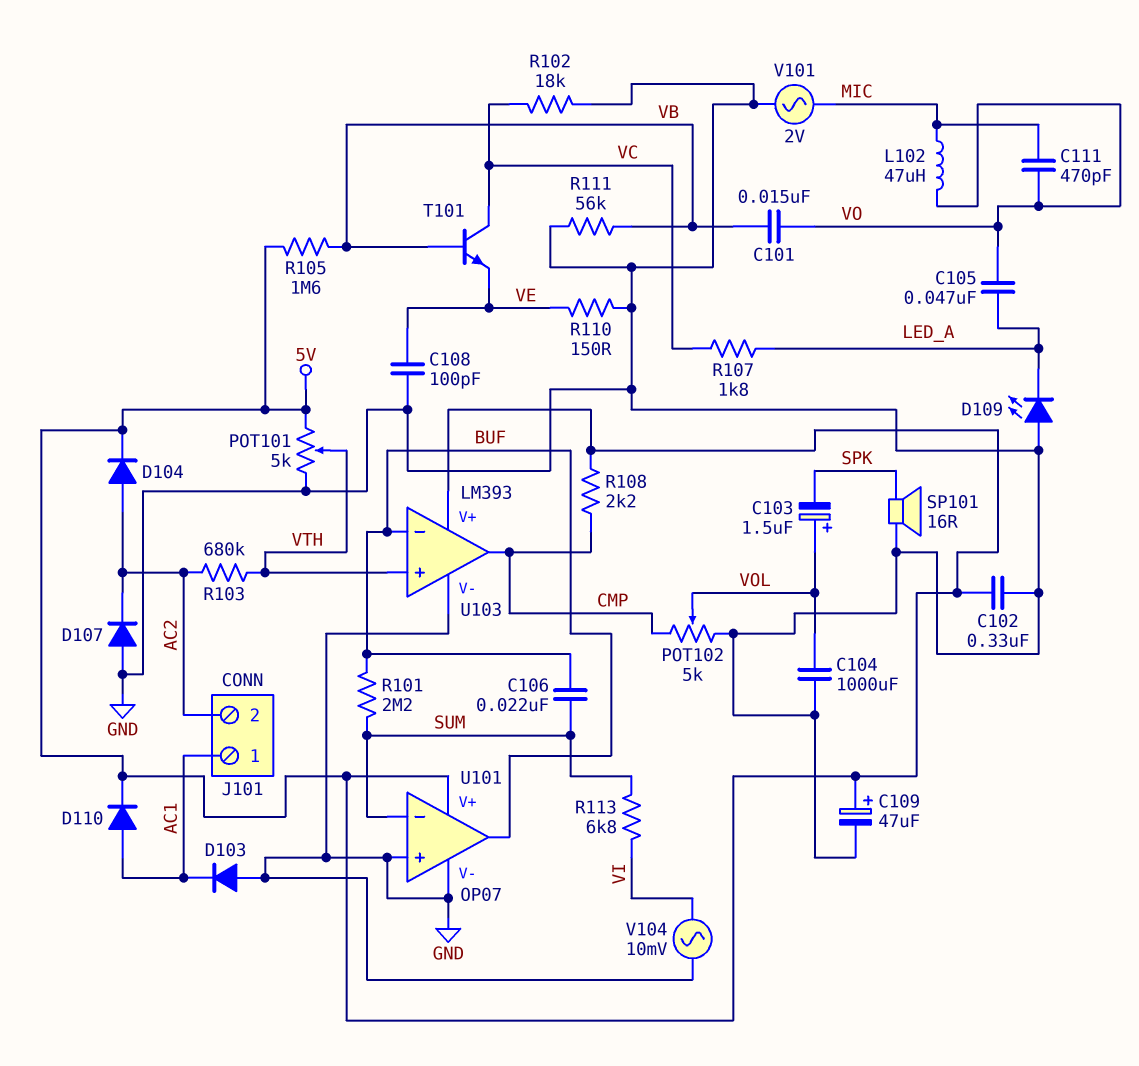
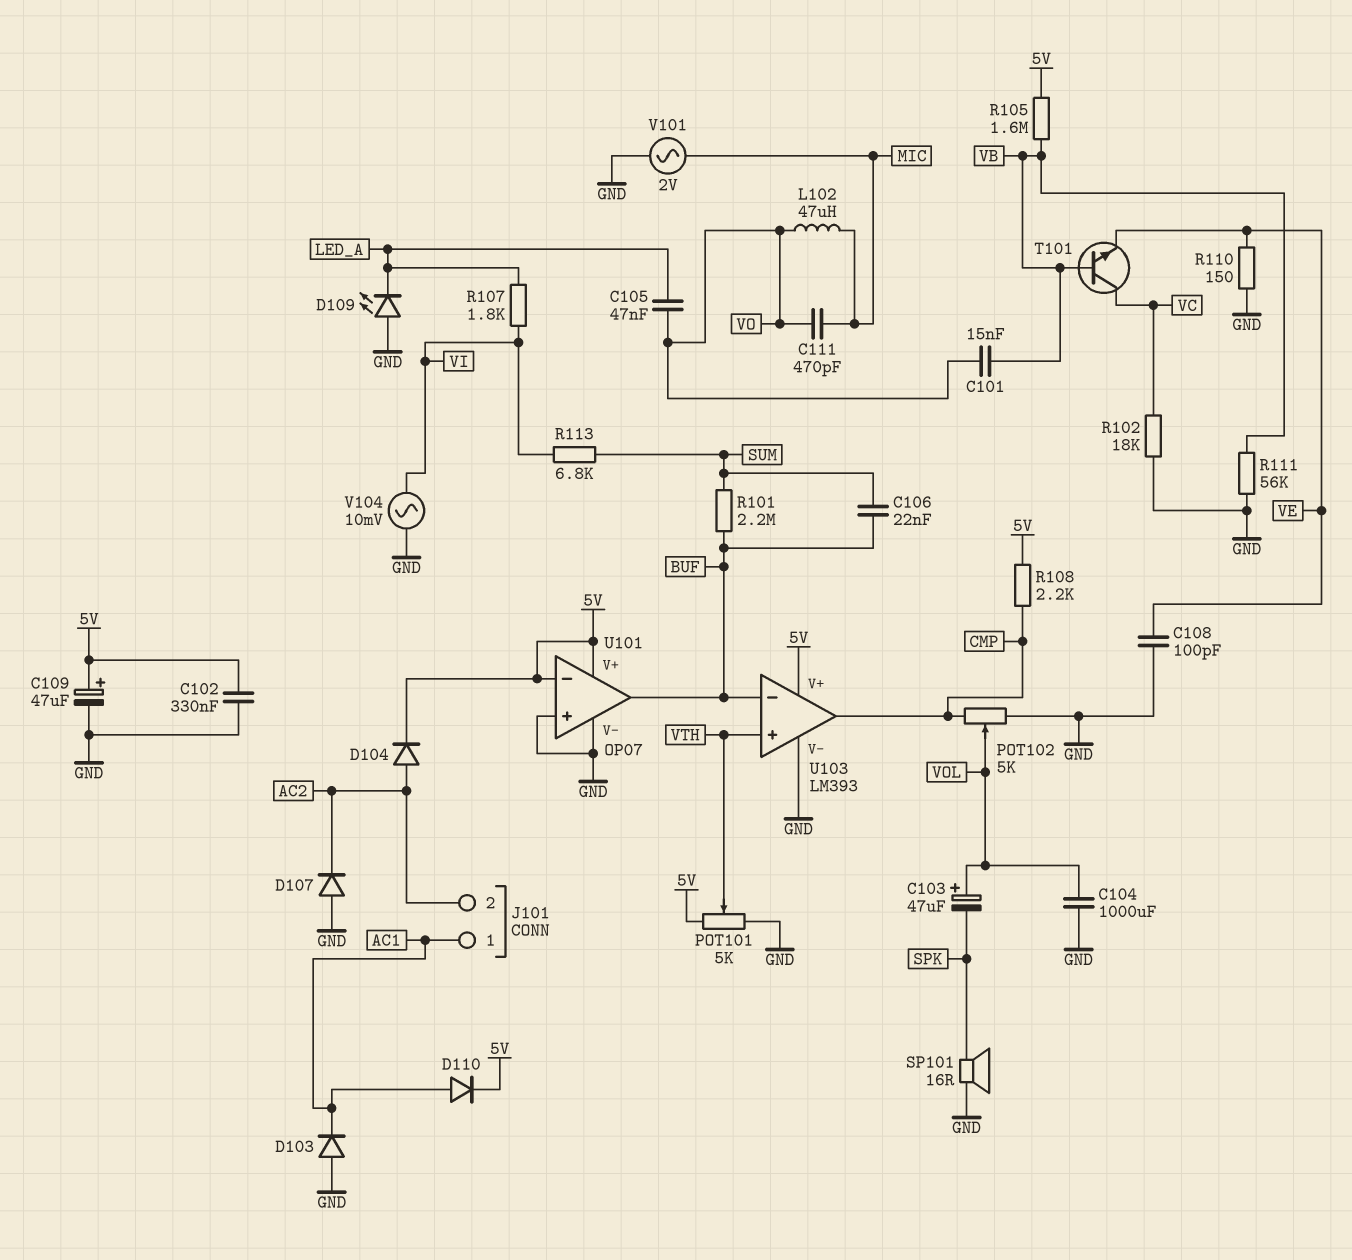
C103: 1.5uF (plus VOL, minus SPK) -> 47uF (plus VOL, minus SPK)
R103: 680k (AC2, VTH) -> none
R107: 1.8k (LED_A, VC) -> 1.8k (LED_A, VI)
U101 pin in-: SUM -> 5V

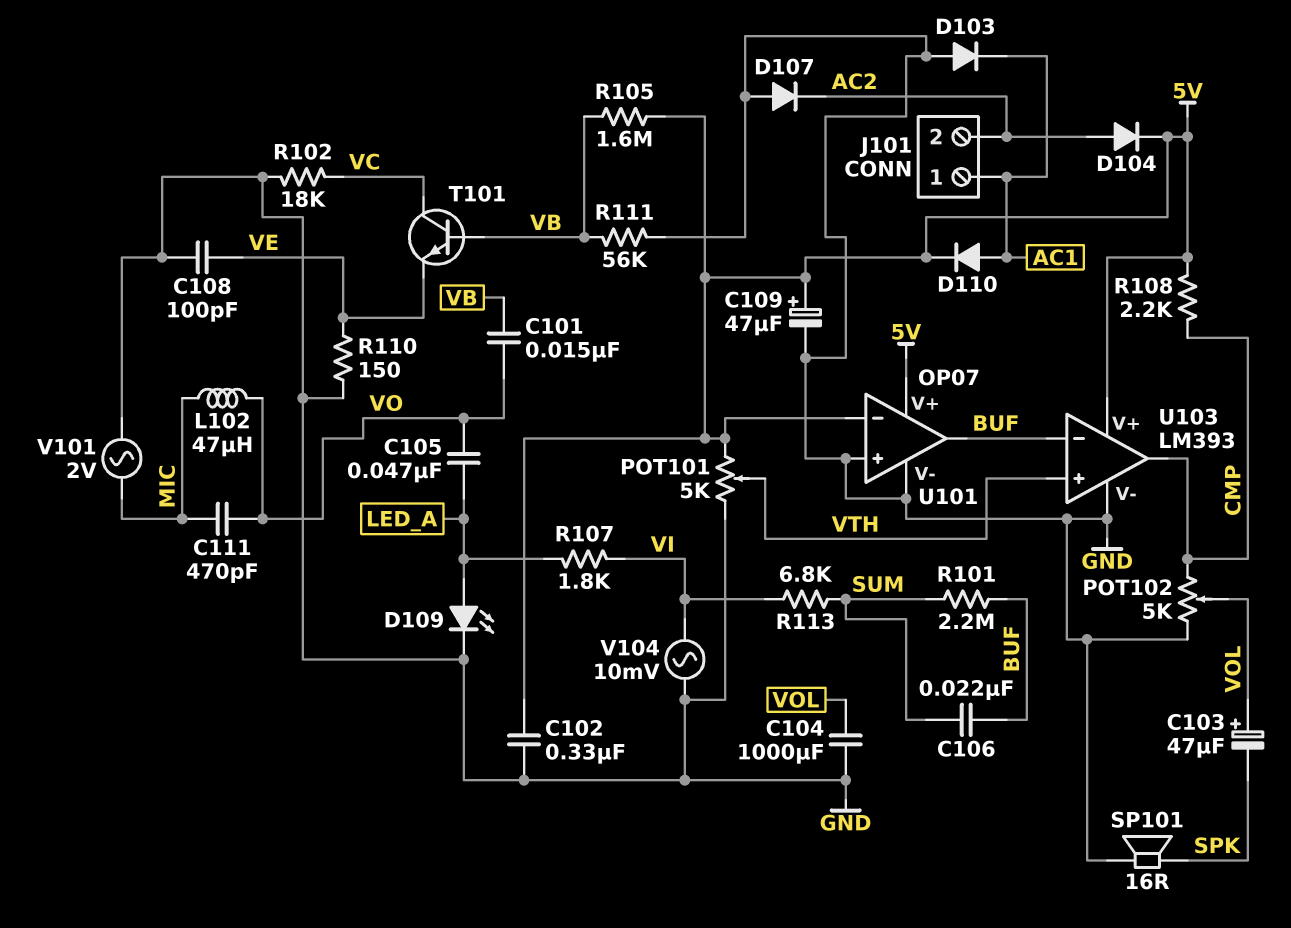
D109: LED (A GND, K LED_A) -> LED (A LED_A, K GND)

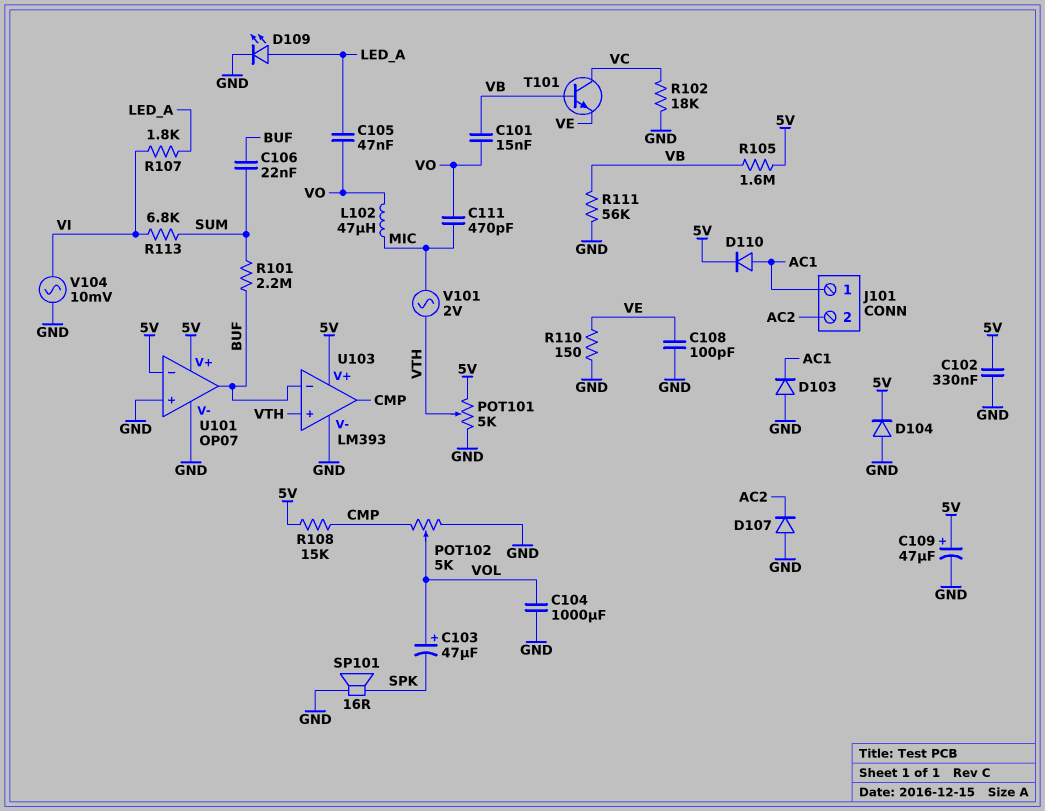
D104: diode (A AC2, K 5V) -> diode (A GND, K 5V)
R108: 2.2k (5V, CMP) -> 15k (5V, CMP)
V101: AC 2V (GND, MIC) -> AC 2V (MIC, VTH)

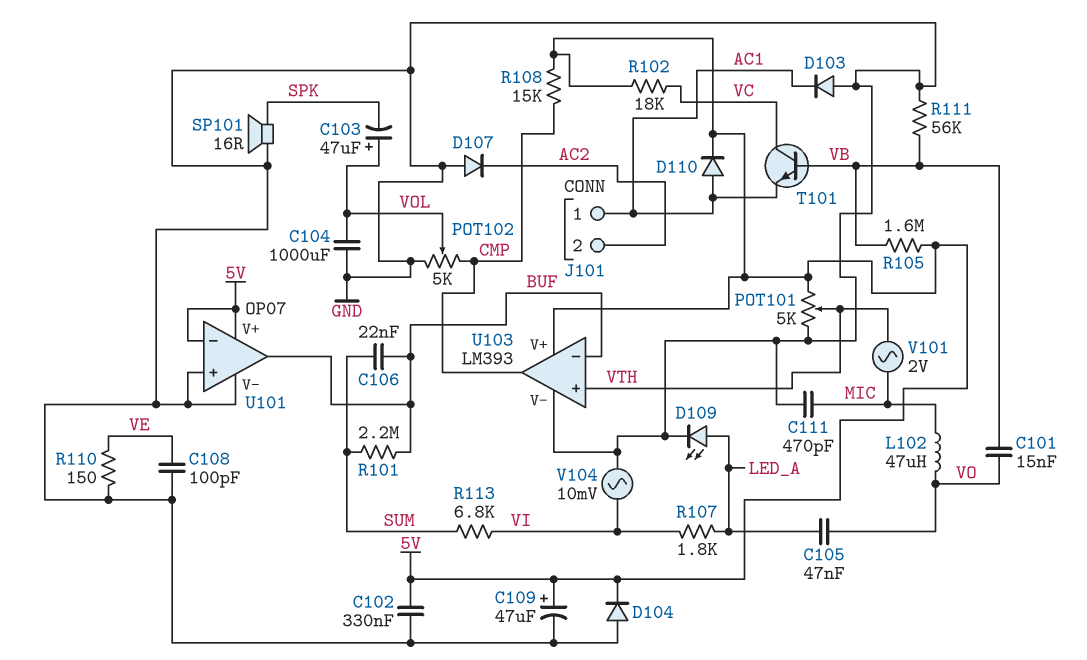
C111: 470pF (MIC, VO) -> 470pF (GND, MIC)
R102: 18k (GND, VC) -> 18k (5V, VC)
T101: NPN (B VB, C VC, E VE) -> NPN (B VB, C VC, E AC1)

